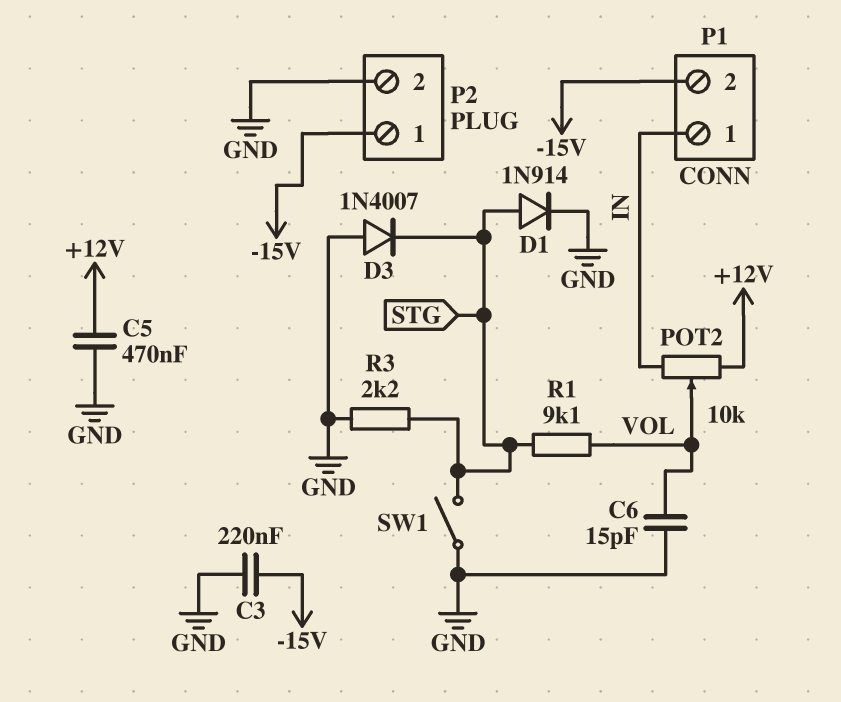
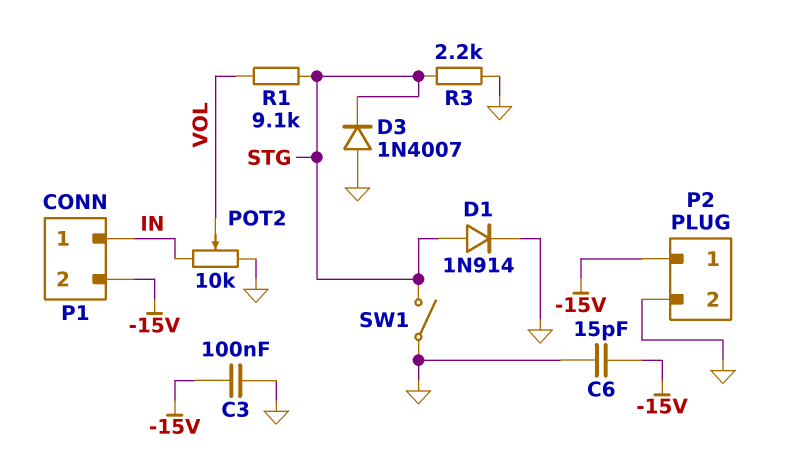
C3: 220nF (-15V, GND) -> 100nF (-15V, GND)
C5: 470nF (+12V, GND) -> none
C6: 15pF (GND, VOL) -> 15pF (-15V, GND)
POT2: 10k (+12V, IN, wiper VOL) -> 10k (GND, IN, wiper VOL)

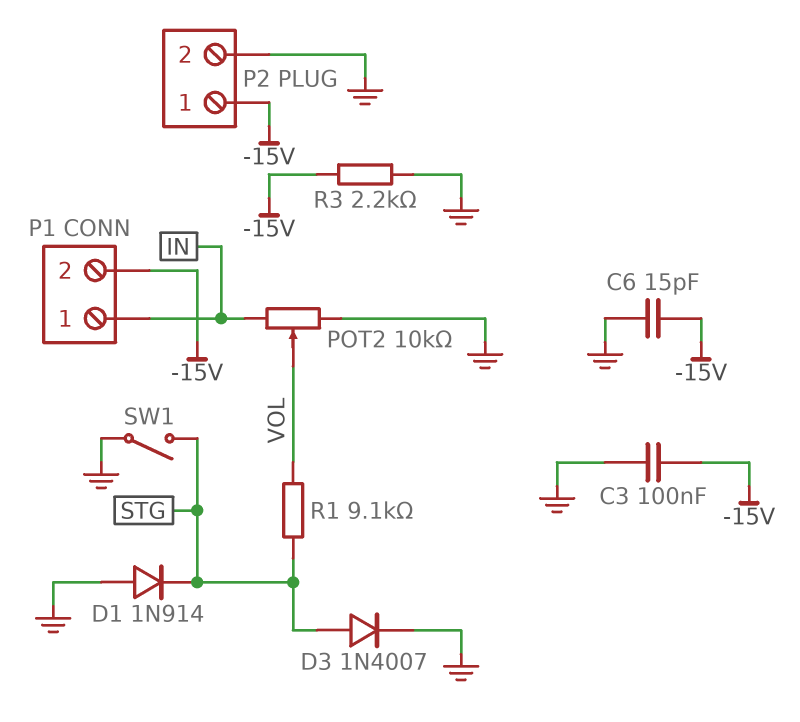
D1: diode 1N914 (A STG, K GND) -> diode 1N914 (A GND, K STG)
D3: diode 1N4007 (A GND, K STG) -> diode 1N4007 (A STG, K GND)
R3: 2.2k (GND, STG) -> 2.2k (-15V, GND)

